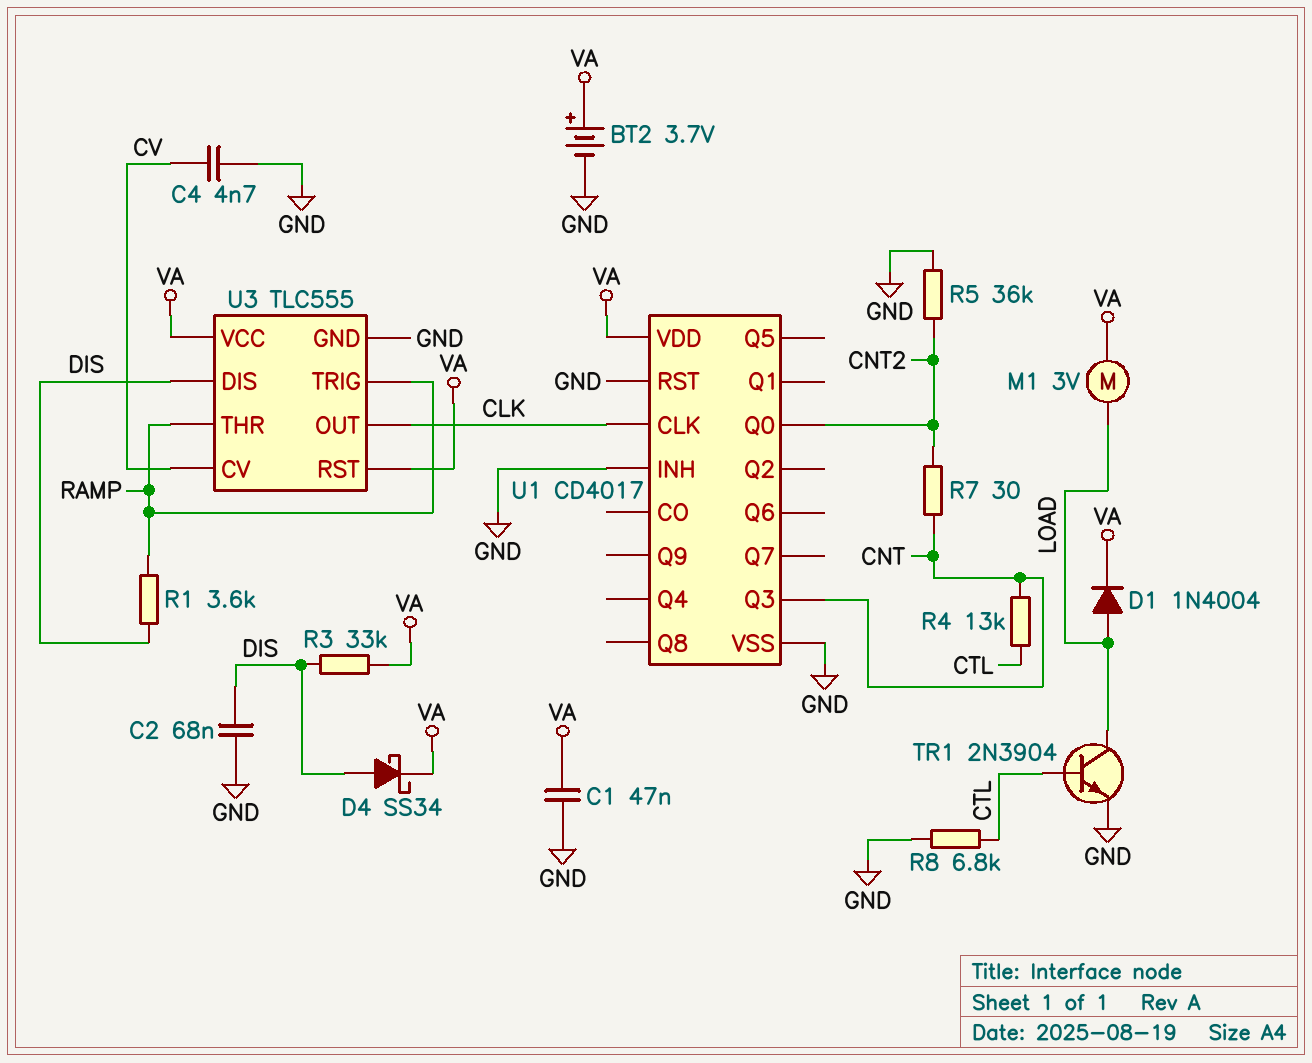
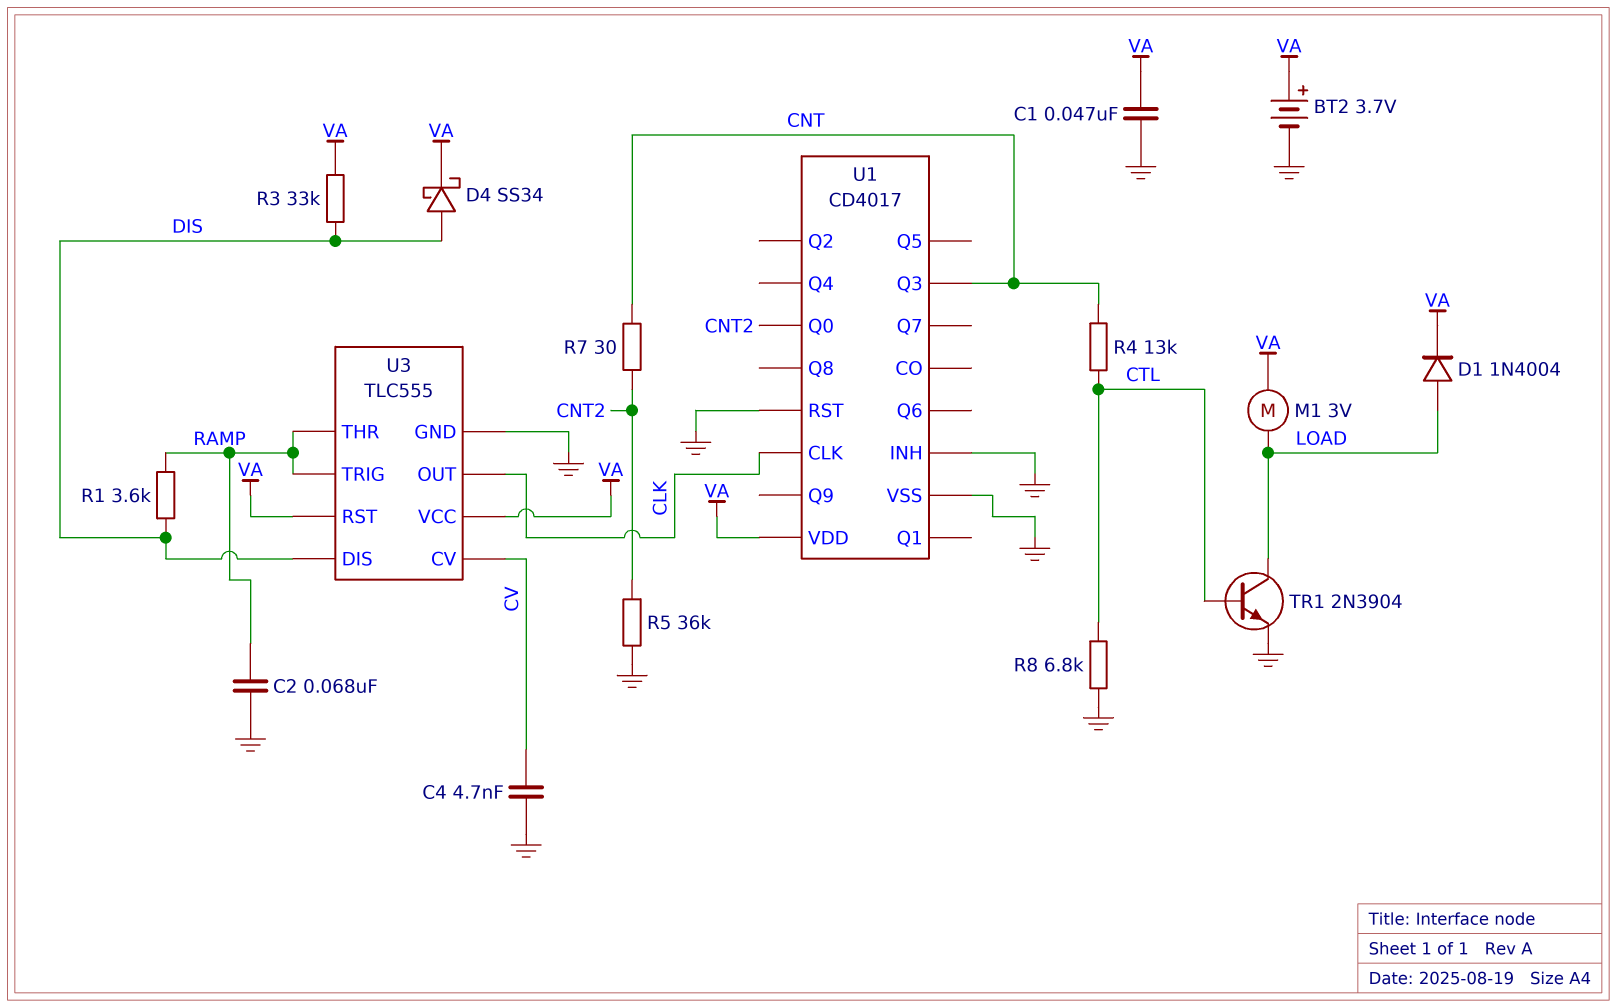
C2: 68nF (DIS, GND) -> 68nF (GND, RAMP)

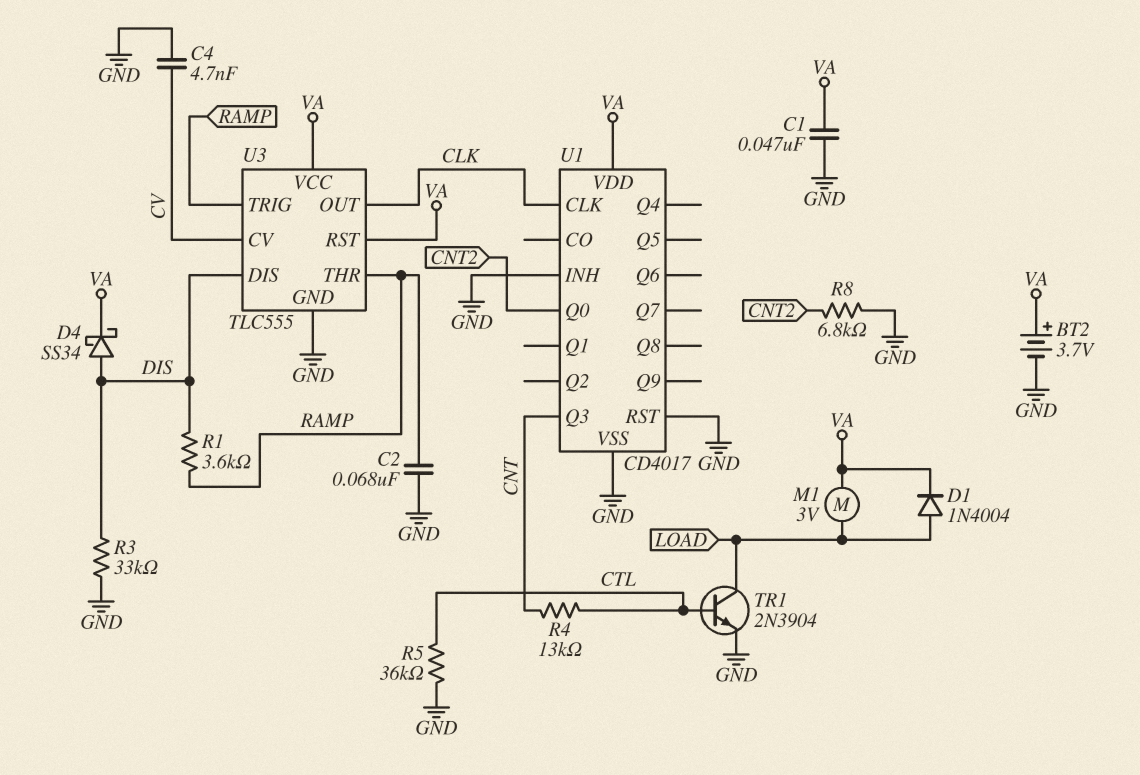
R3: 33k (DIS, VA) -> 33k (DIS, GND)
R5: 36k (CNT2, GND) -> 36k (CTL, GND)
R7: 30 (CNT, CNT2) -> none
R8: 6.8k (CTL, GND) -> 6.8k (CNT2, GND)

